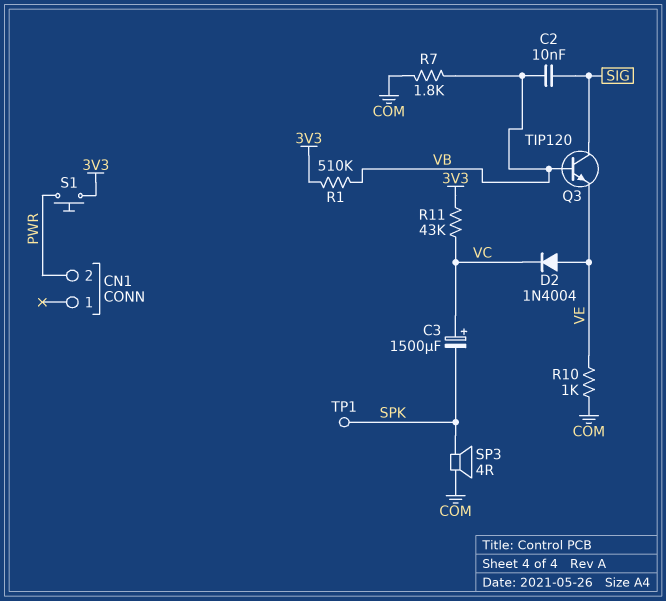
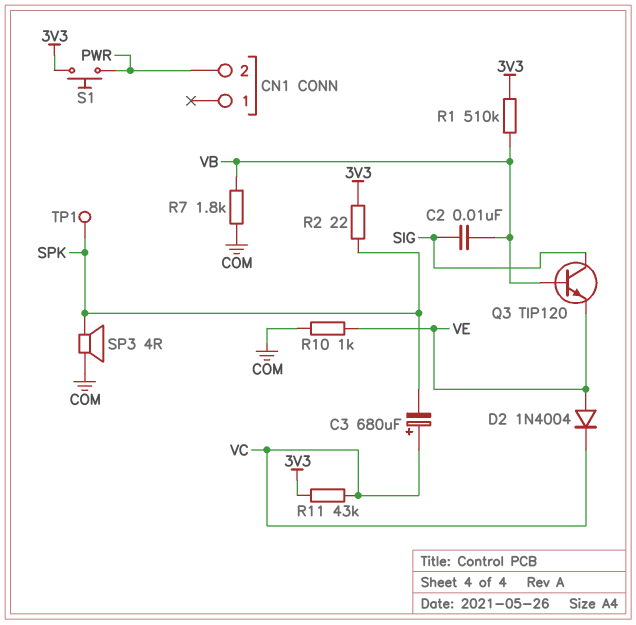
C3: 1500uF (plus VC, minus SPK) -> 680uF (plus VC, minus SPK)
R2: none -> 22 (3V3, SPK)

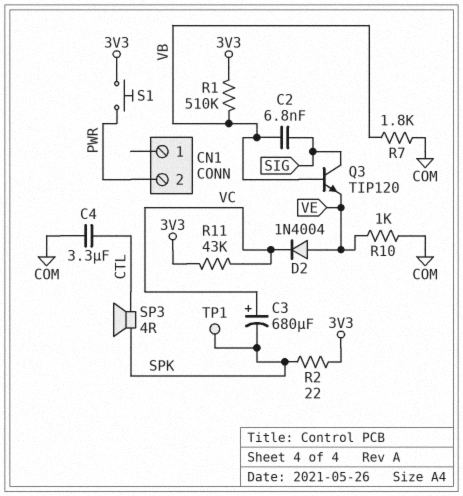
C2: 10nF (SIG, VB) -> 6.8nF (SIG, VB)
C4: none -> 3.3uF (COM, CTL)
SP3: speaker 4R (COM, SPK) -> speaker 4R (CTL, SPK)

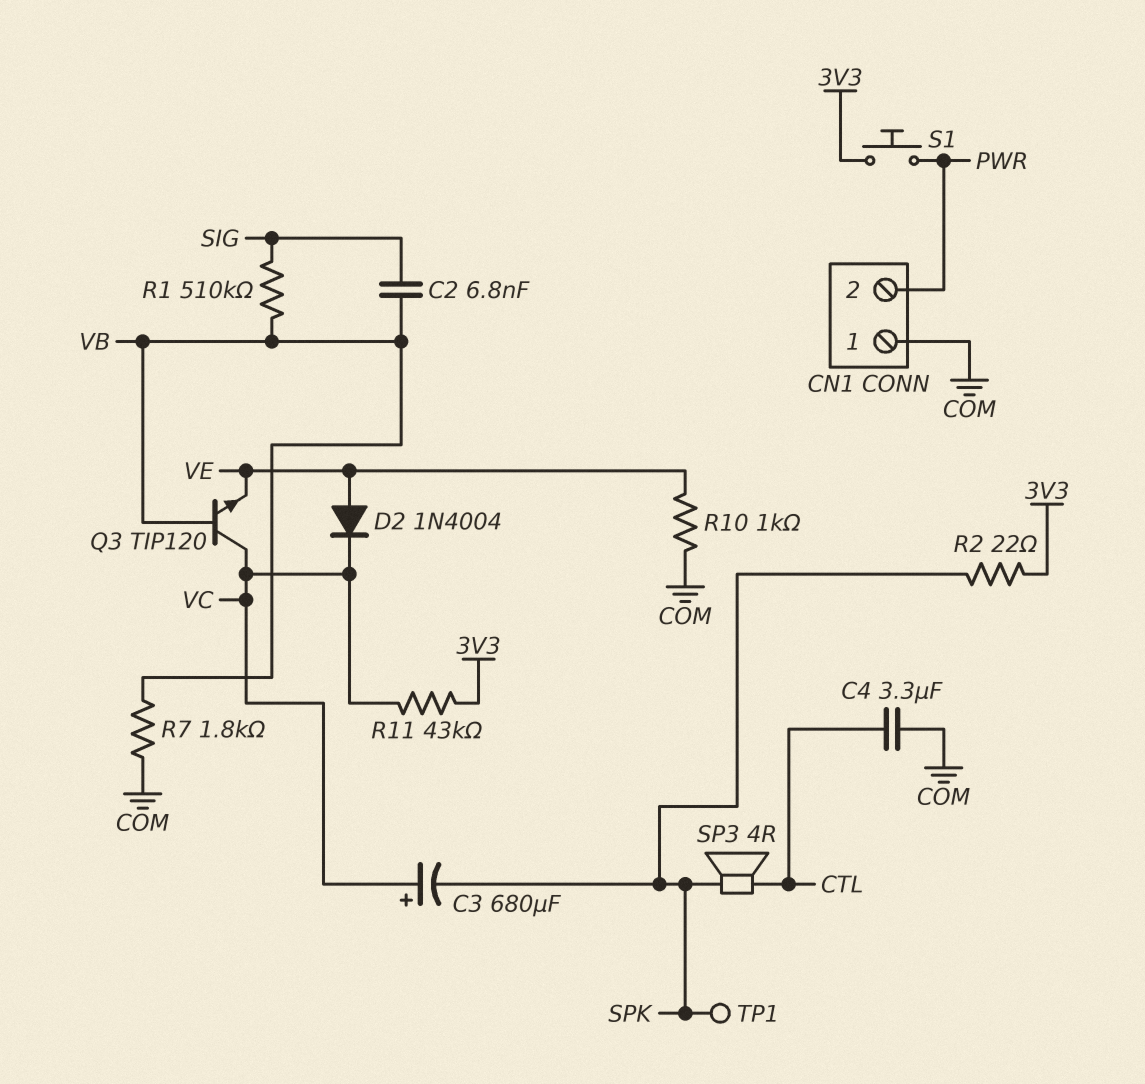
CN1 pin 1: none -> COM
Q3: NPN TIP120 (B VB, C SIG, E VE) -> NPN TIP120 (B VB, C VC, E VE)
R1: 510k (3V3, VB) -> 510k (SIG, VB)

